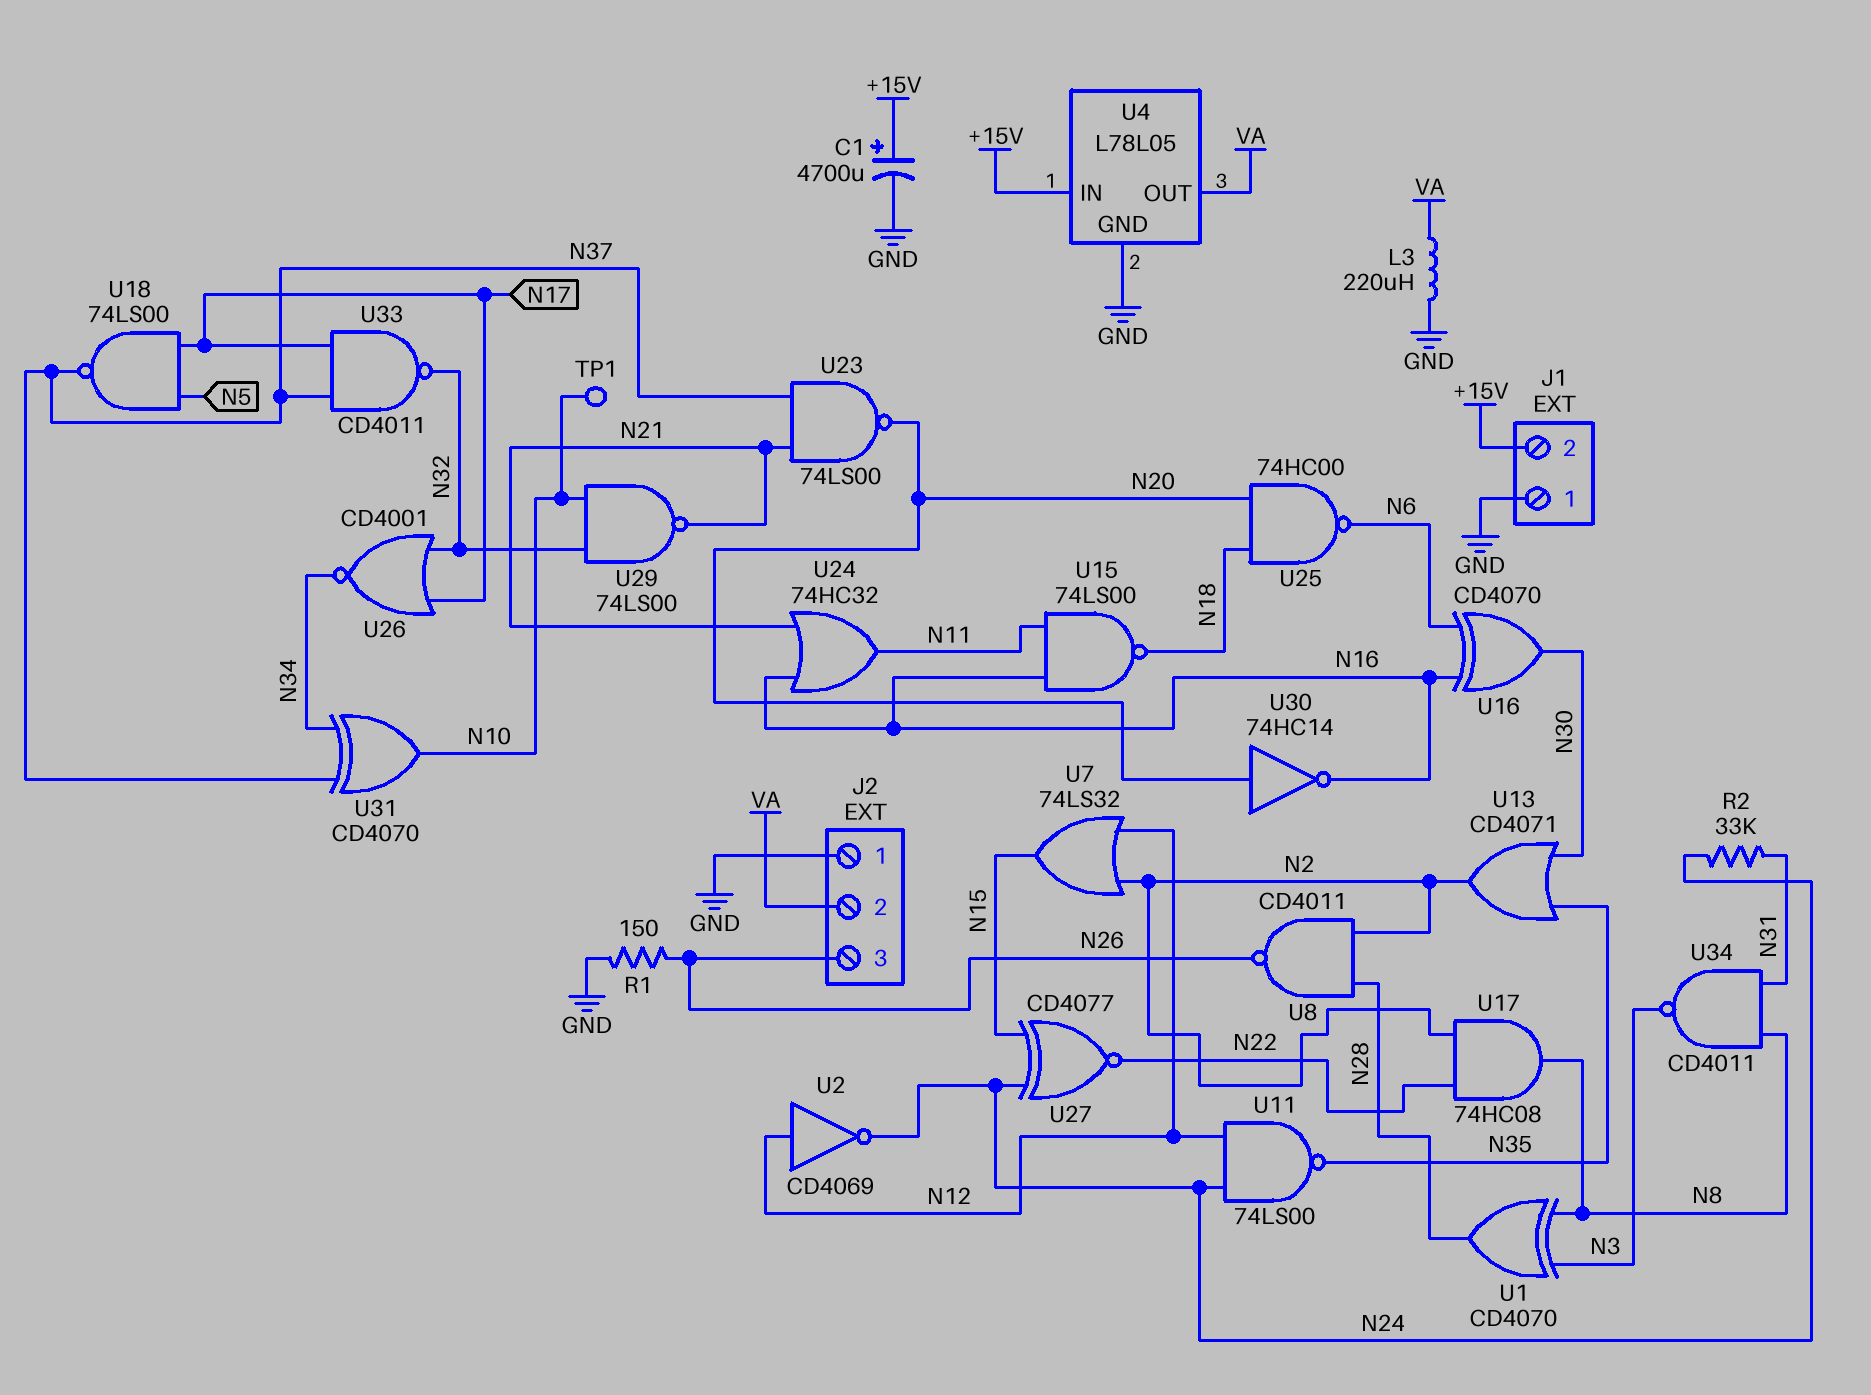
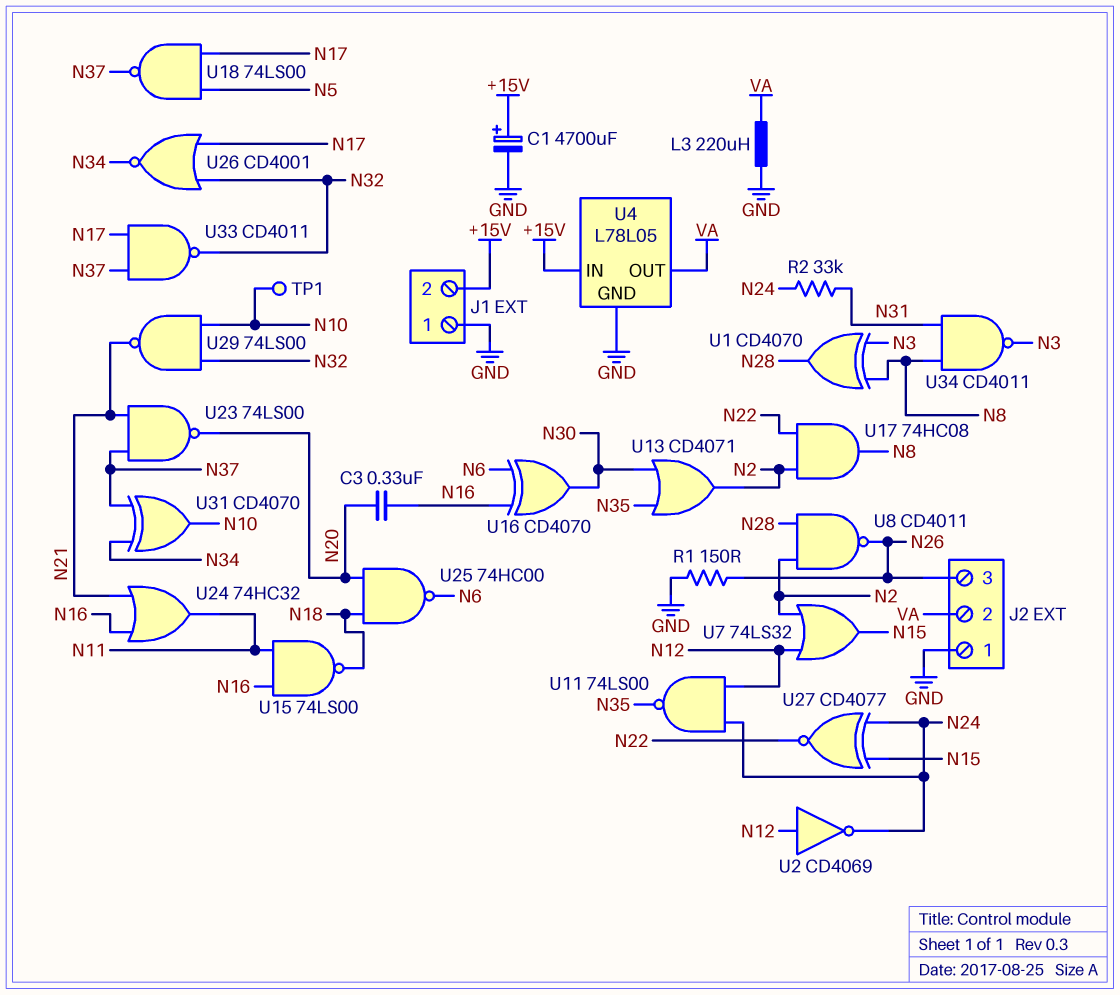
C3: none -> 330nF (N16, N20)
U30: NOT 74HC14 (in N20, out N16) -> none

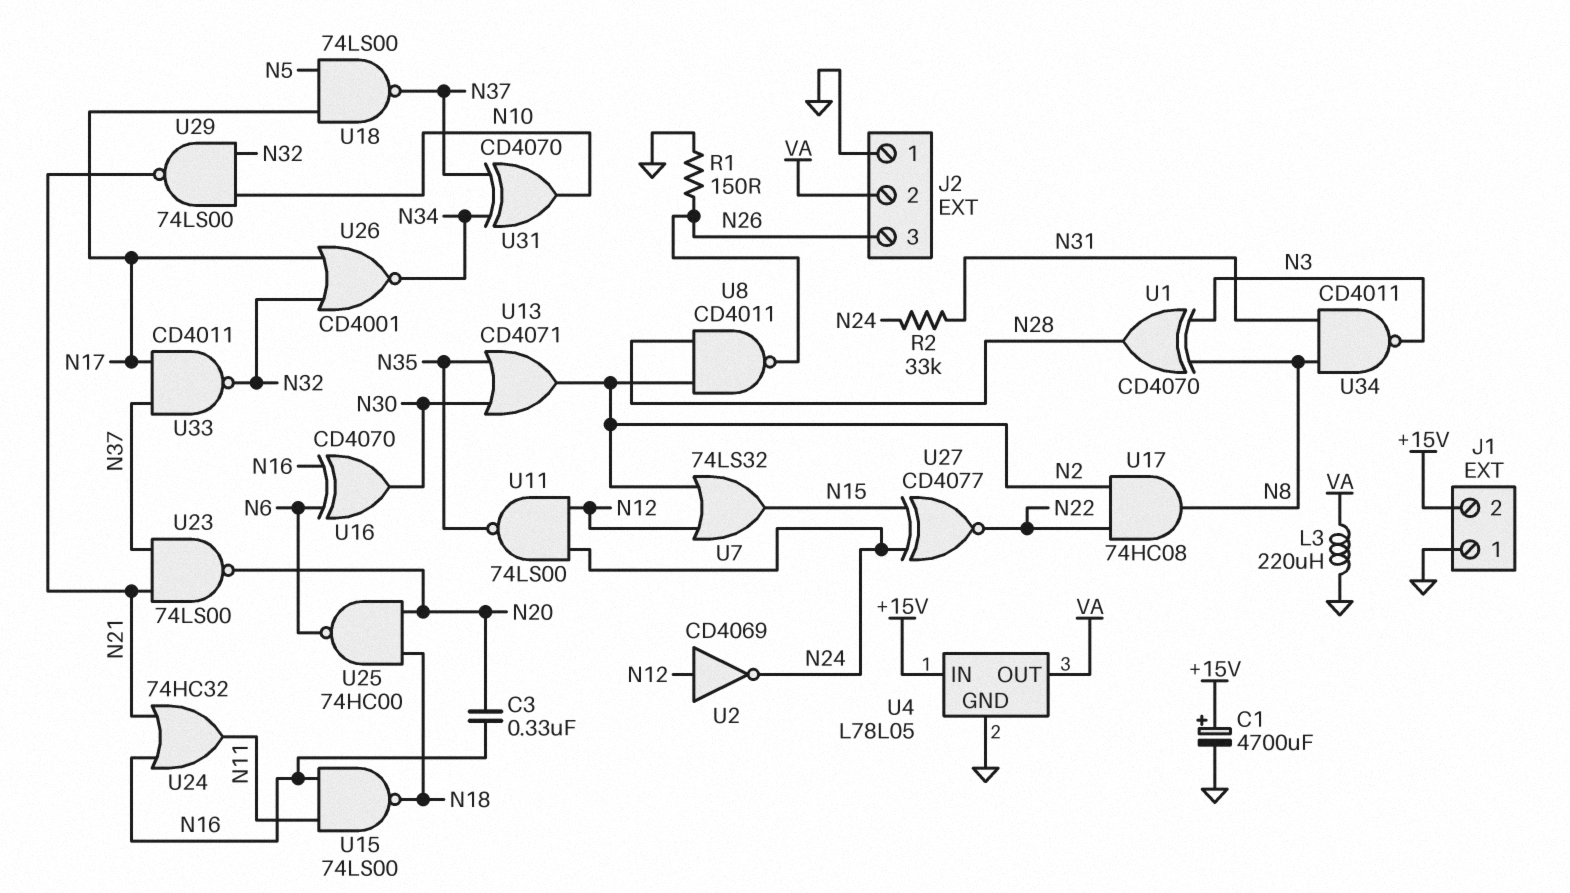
TP1: test point (N10) -> none

